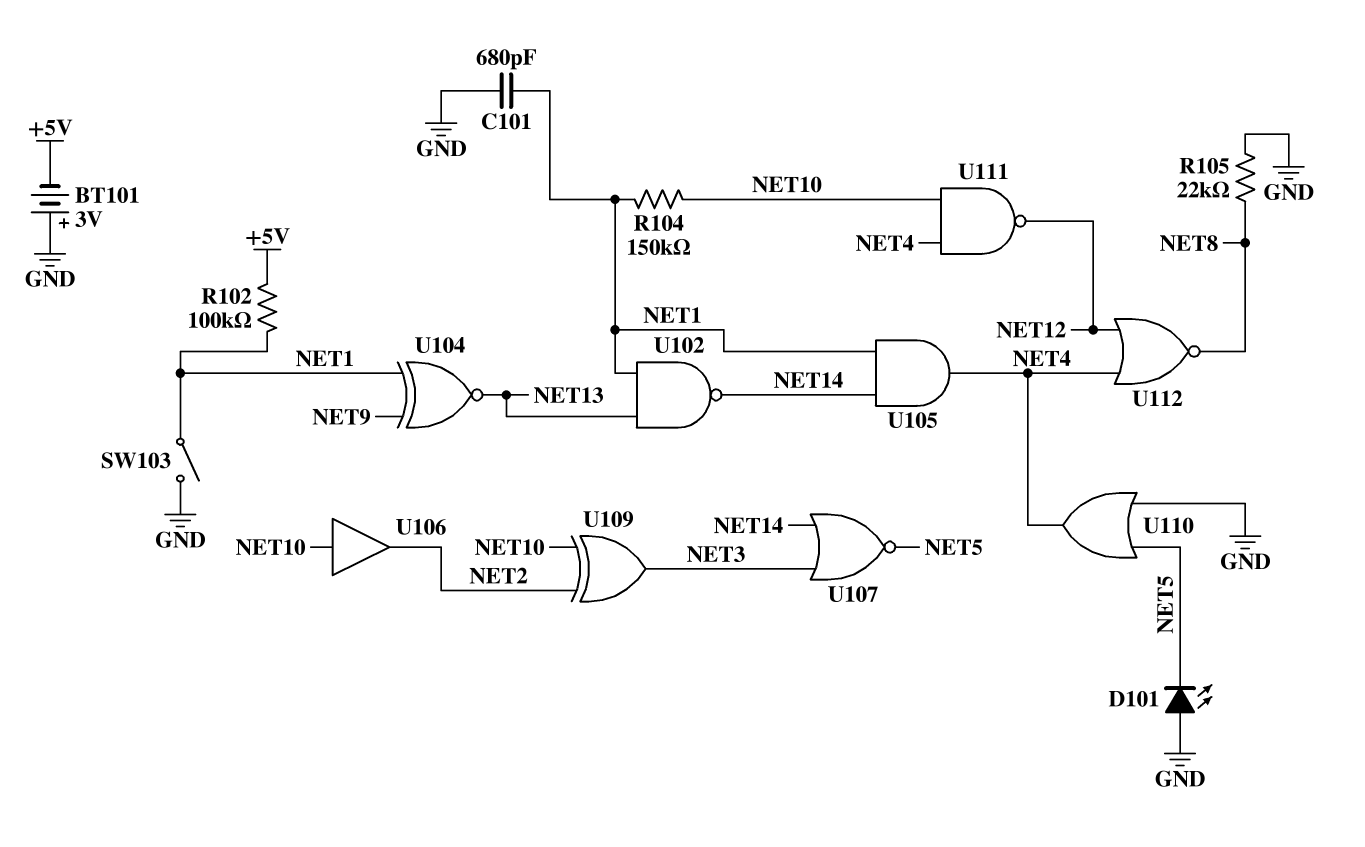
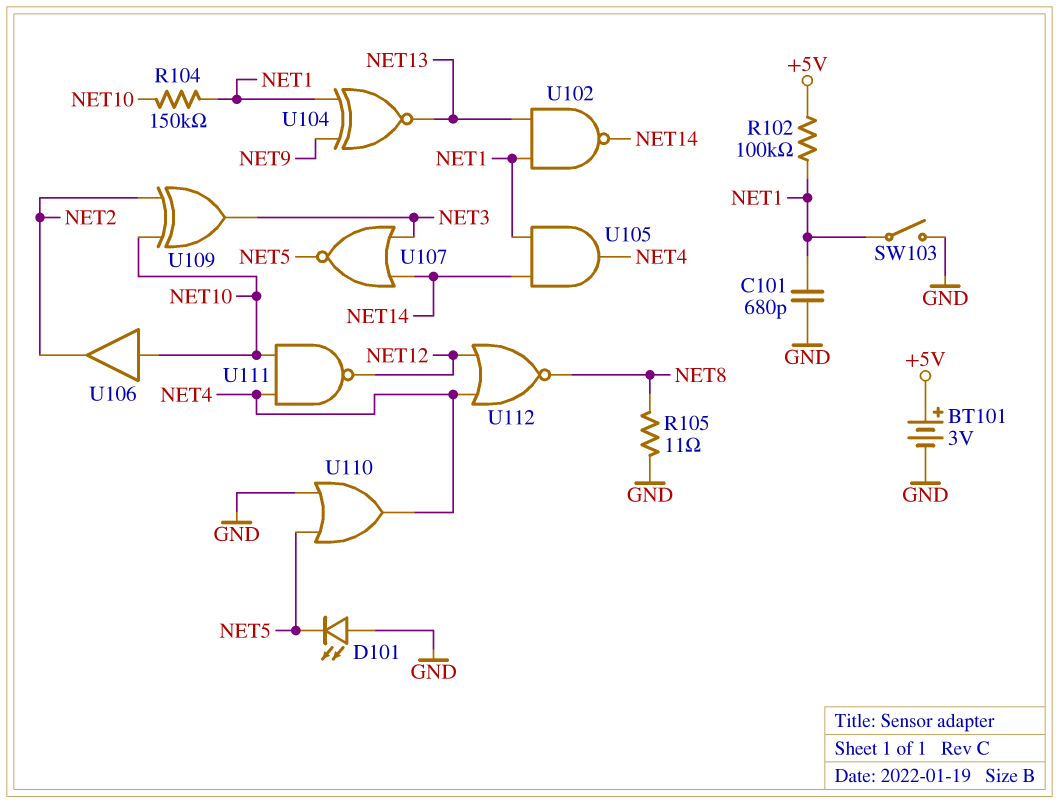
BT101: 3V (plus GND, minus +5V) -> 3V (plus +5V, minus GND)
R105: 22k (GND, NET8) -> 11 (GND, NET8)

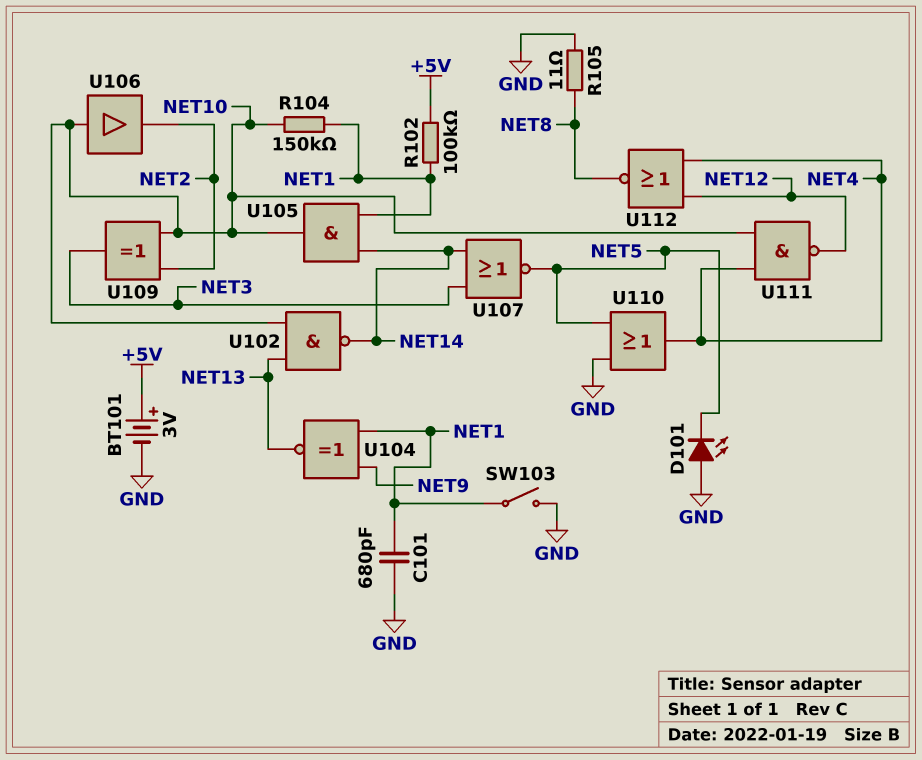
U102: NAND (in NET1, in NET13, out NET14) -> NAND (in NET10, in NET13, out NET14)
U105: AND (in NET1, in NET14, out NET4) -> AND (in NET1, in NET14, out NET10)

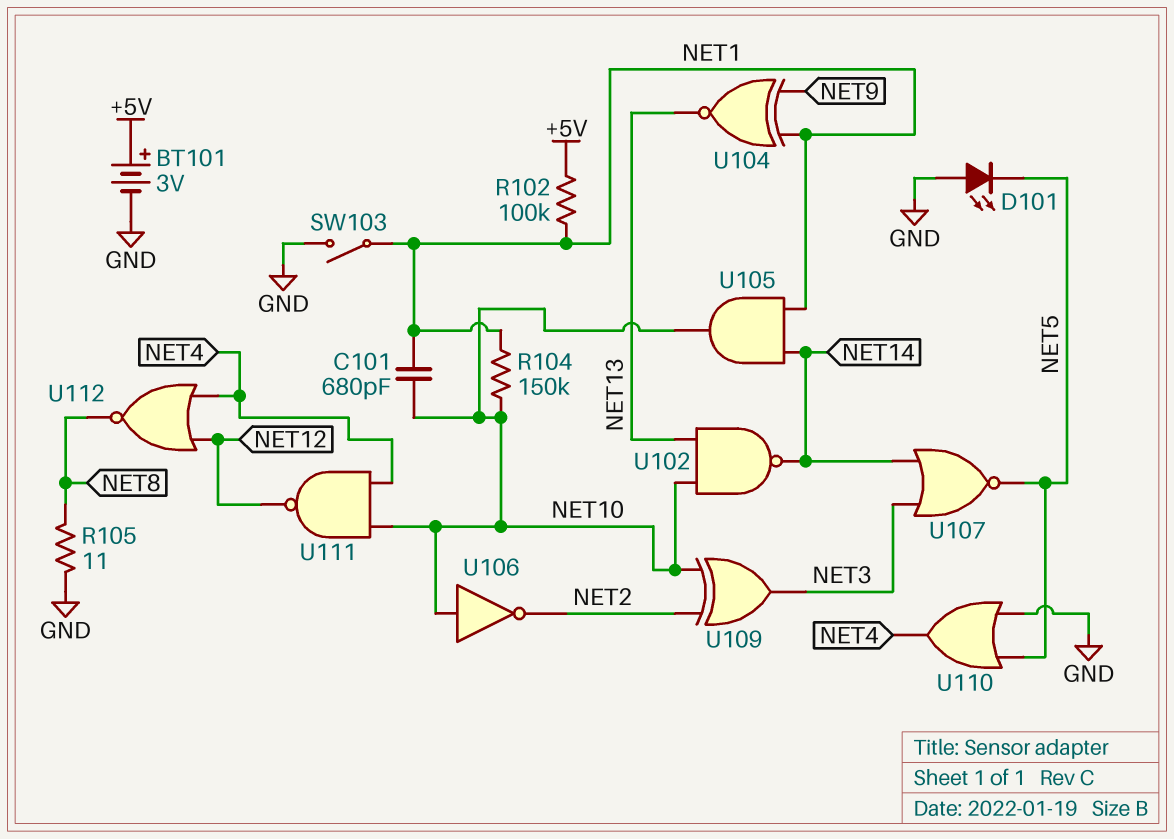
C101: 680pF (GND, NET1) -> 680pF (NET1, NET10)
U106: buffer (in NET10, out NET2) -> NOT (in NET10, out NET2)

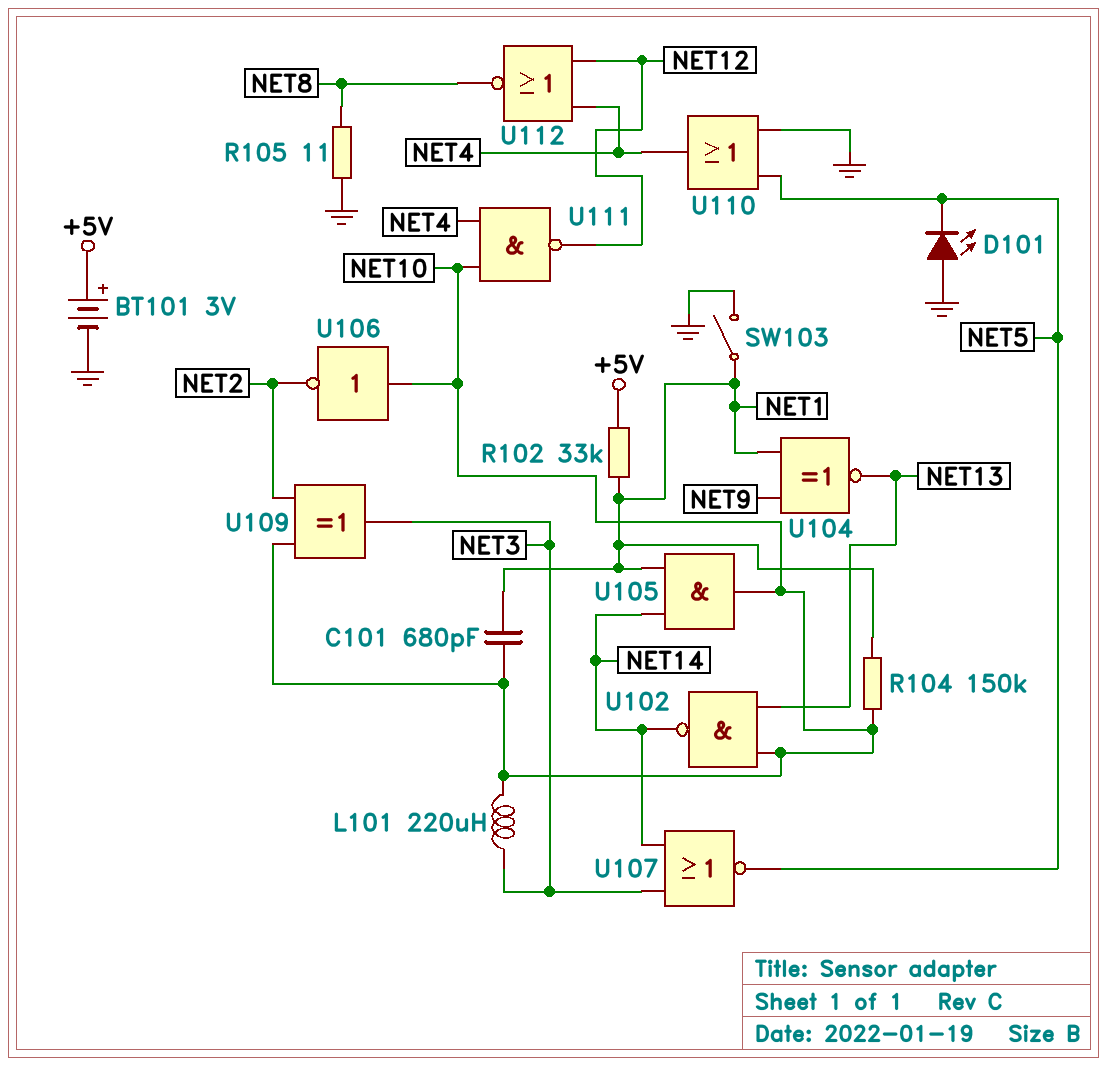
L101: none -> 220uH (NET3, NET10)
R102: 100k (+5V, NET1) -> 33k (+5V, NET1)

